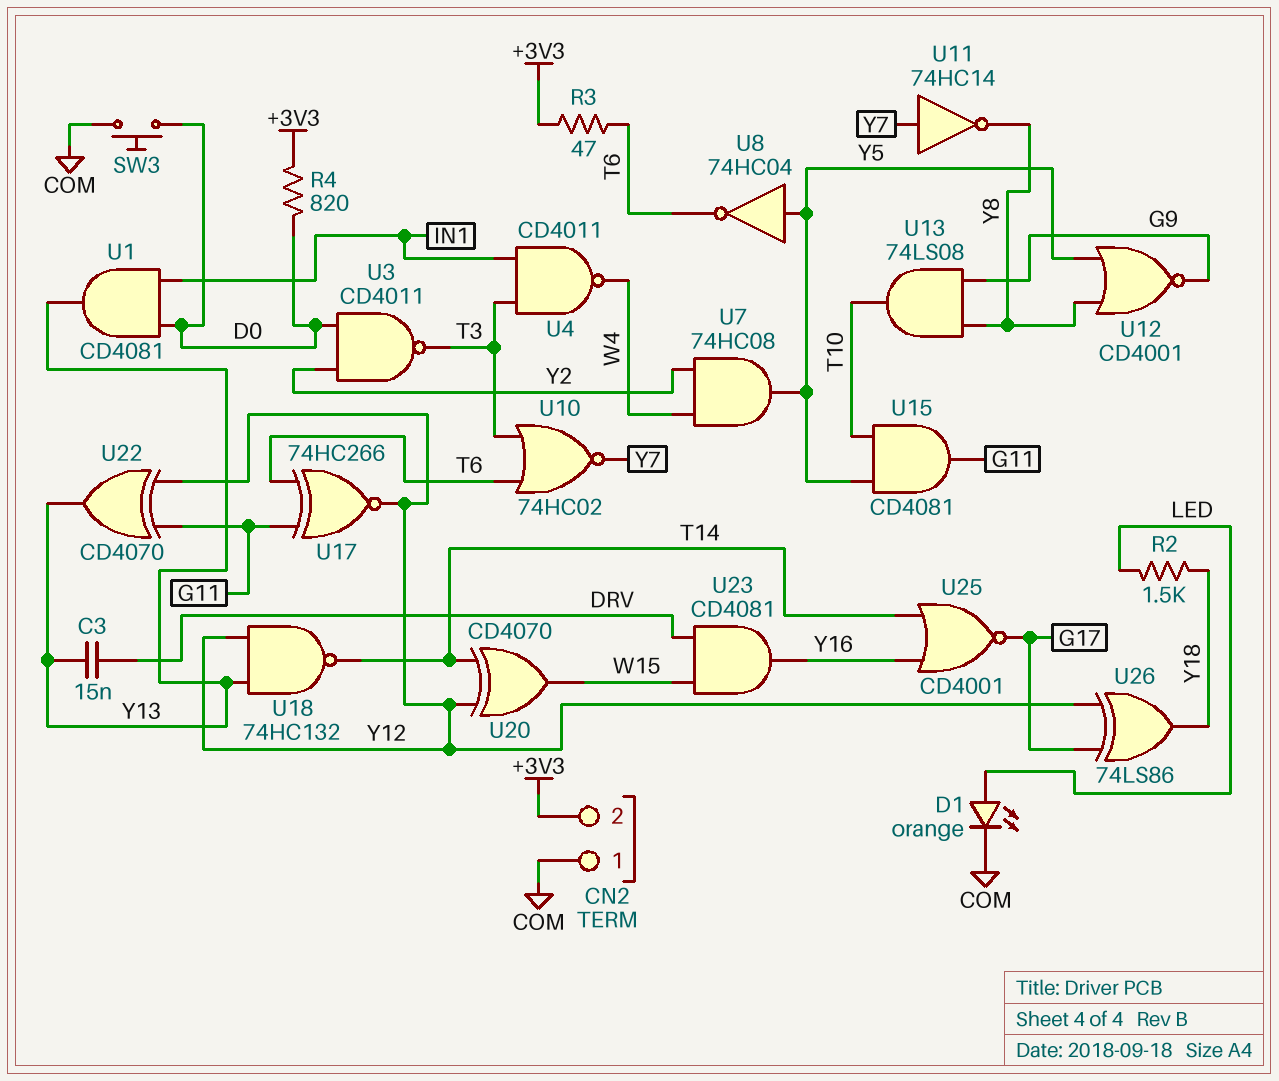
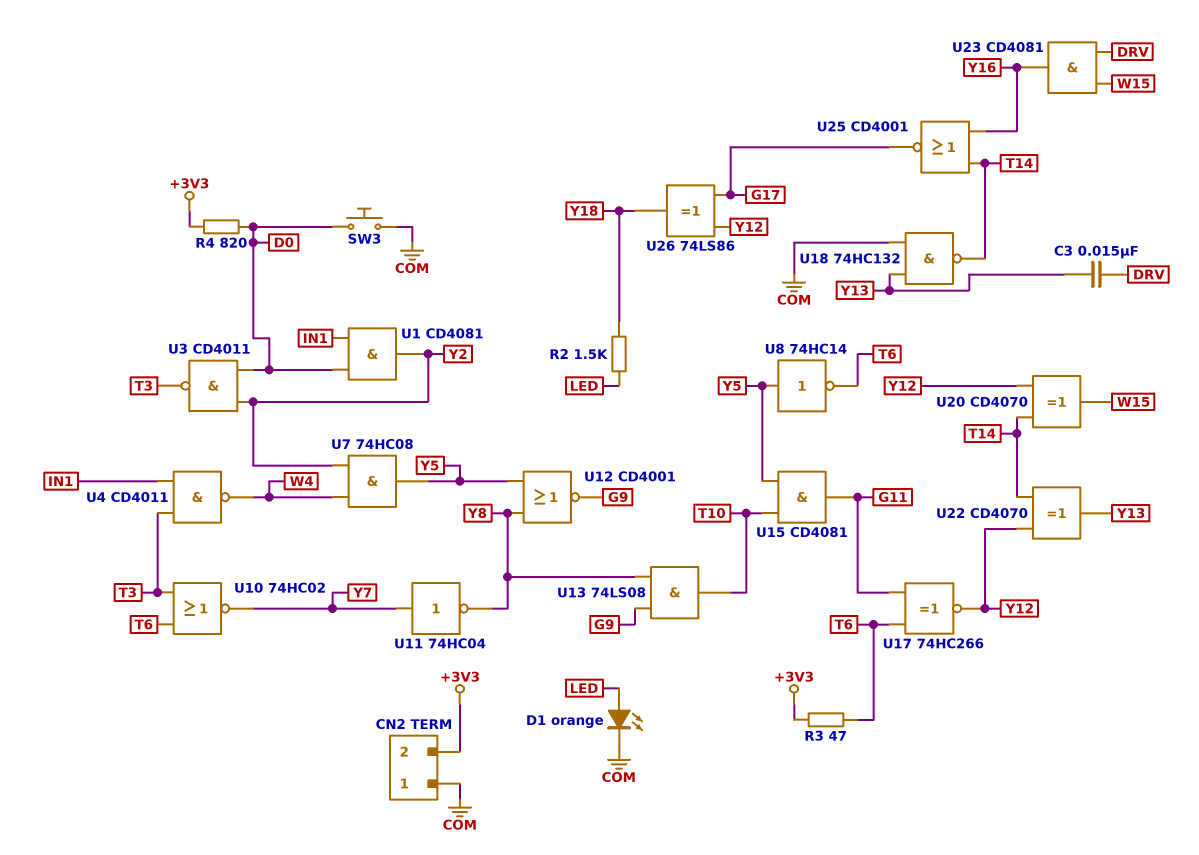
U1: AND CD4081 (in D0, in IN1, out Y13) -> AND CD4081 (in D0, in IN1, out Y2)
U8: NOT 74HC04 (in Y5, out T6) -> NOT 74HC14 (in Y5, out T6)
U11: NOT 74HC14 (in Y7, out Y8) -> NOT 74HC04 (in Y7, out Y8)
U18: NAND 74HC132 (in Y12, in Y13, out T14) -> NAND 74HC132 (in COM, in Y13, out T14)
U22: XOR CD4070 (in G11, in Y12, out Y13) -> XOR CD4070 (in T14, in Y12, out Y13)

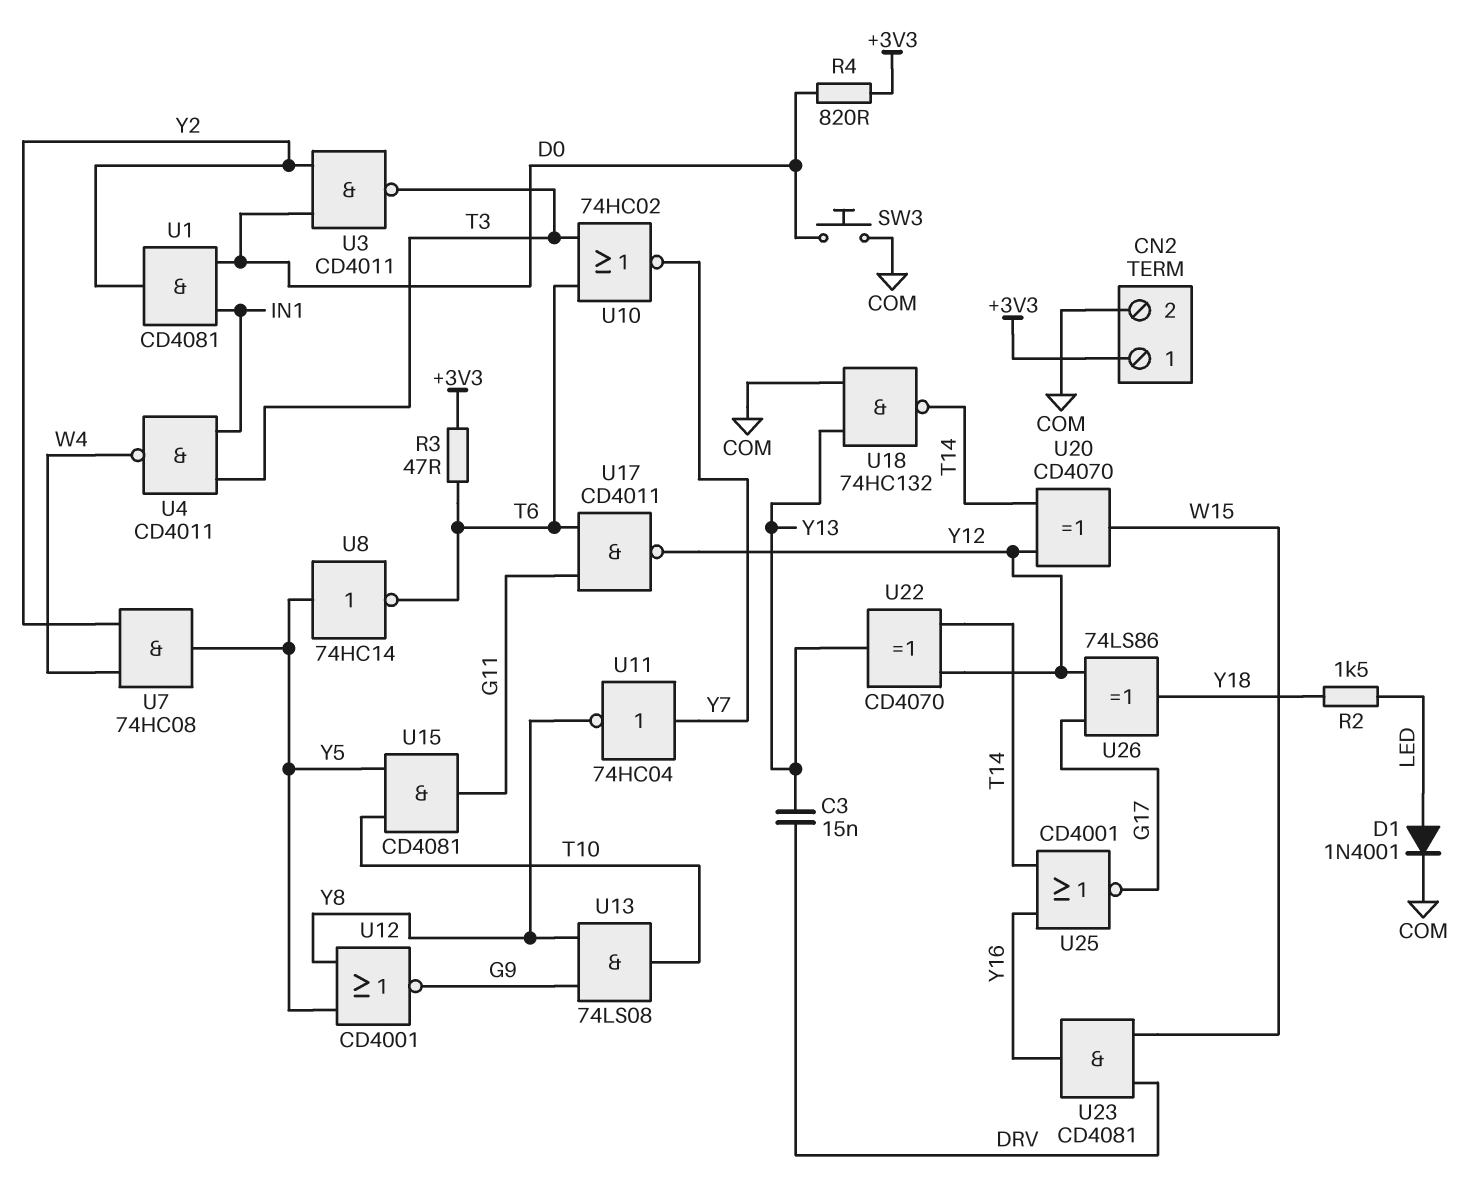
CN2 pin 1: COM -> +3V3
CN2 pin 2: +3V3 -> COM
D1: LED orange (A LED, K COM) -> diode 1N4001 (A LED, K COM)
U17: XNOR 74HC266 (in G11, in T6, out Y12) -> NAND CD4011 (in G11, in T6, out Y12)

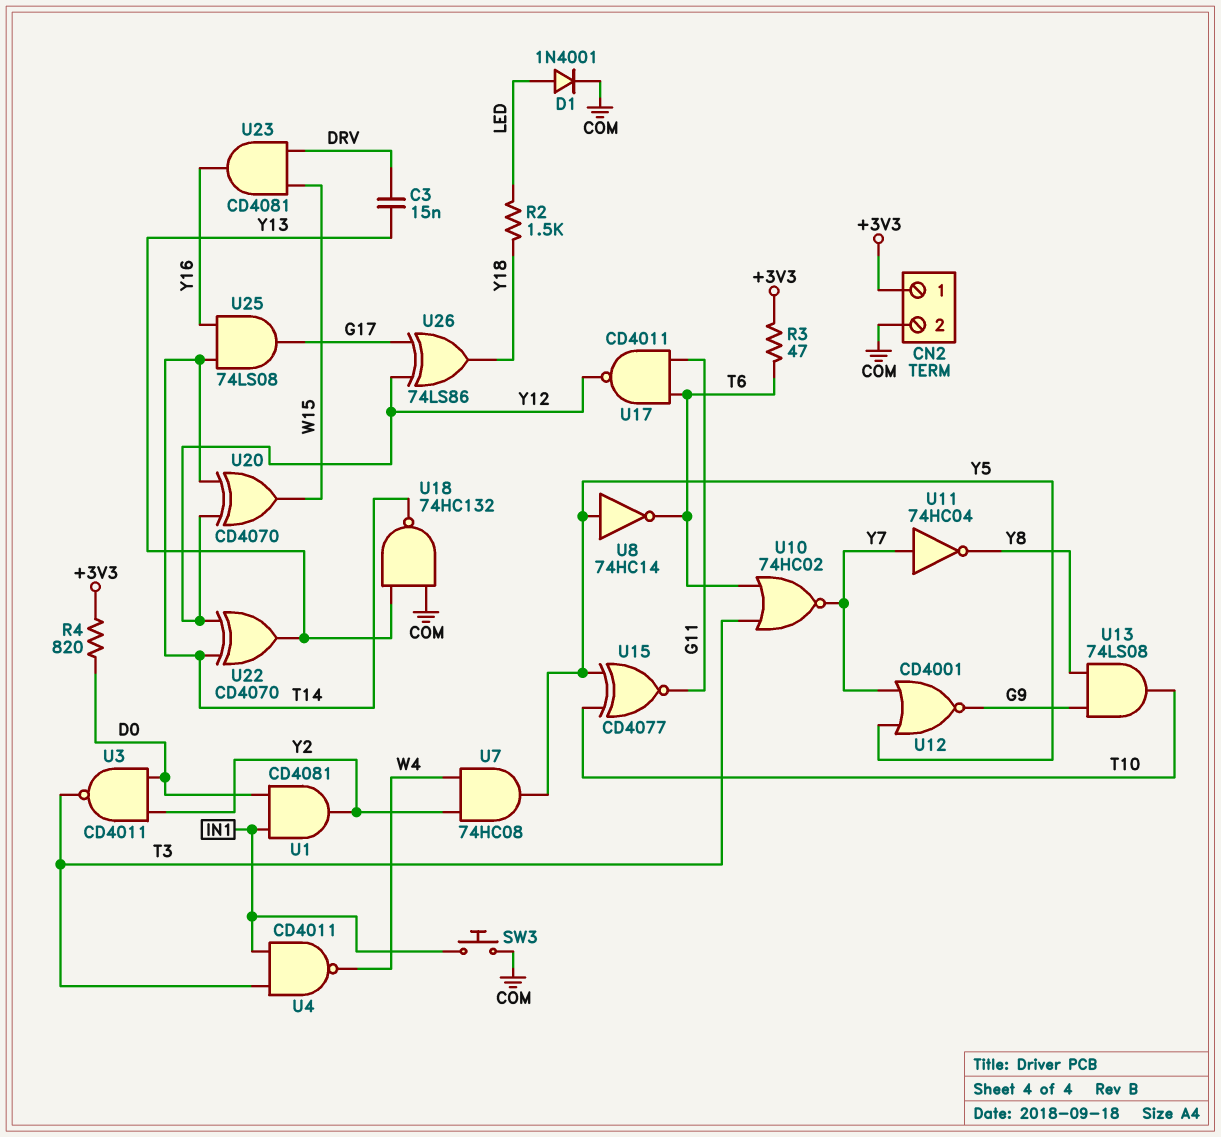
SW3: button (COM, D0) -> button (COM, IN1)
U12: NOR CD4001 (in Y5, in Y8, out G9) -> NOR CD4001 (in Y5, in Y7, out G9)
U15: AND CD4081 (in T10, in Y5, out G11) -> XNOR CD4077 (in T10, in Y5, out G11)
U25: NOR CD4001 (in T14, in Y16, out G17) -> AND 74LS08 (in T14, in Y16, out G17)

